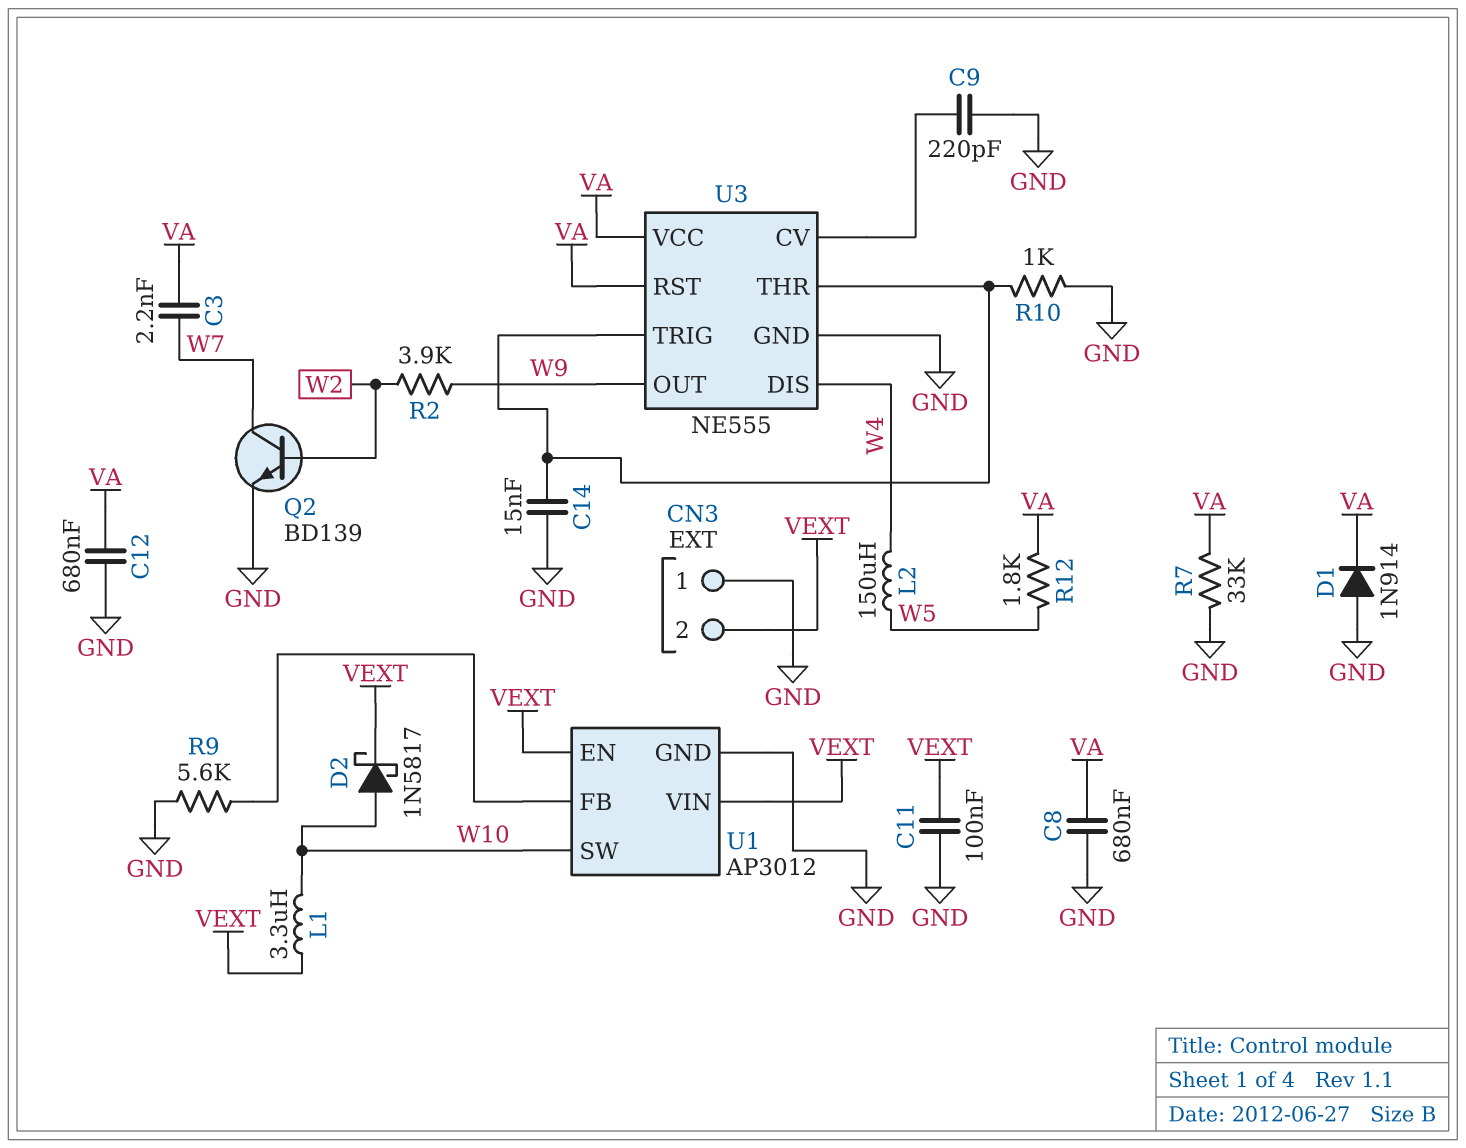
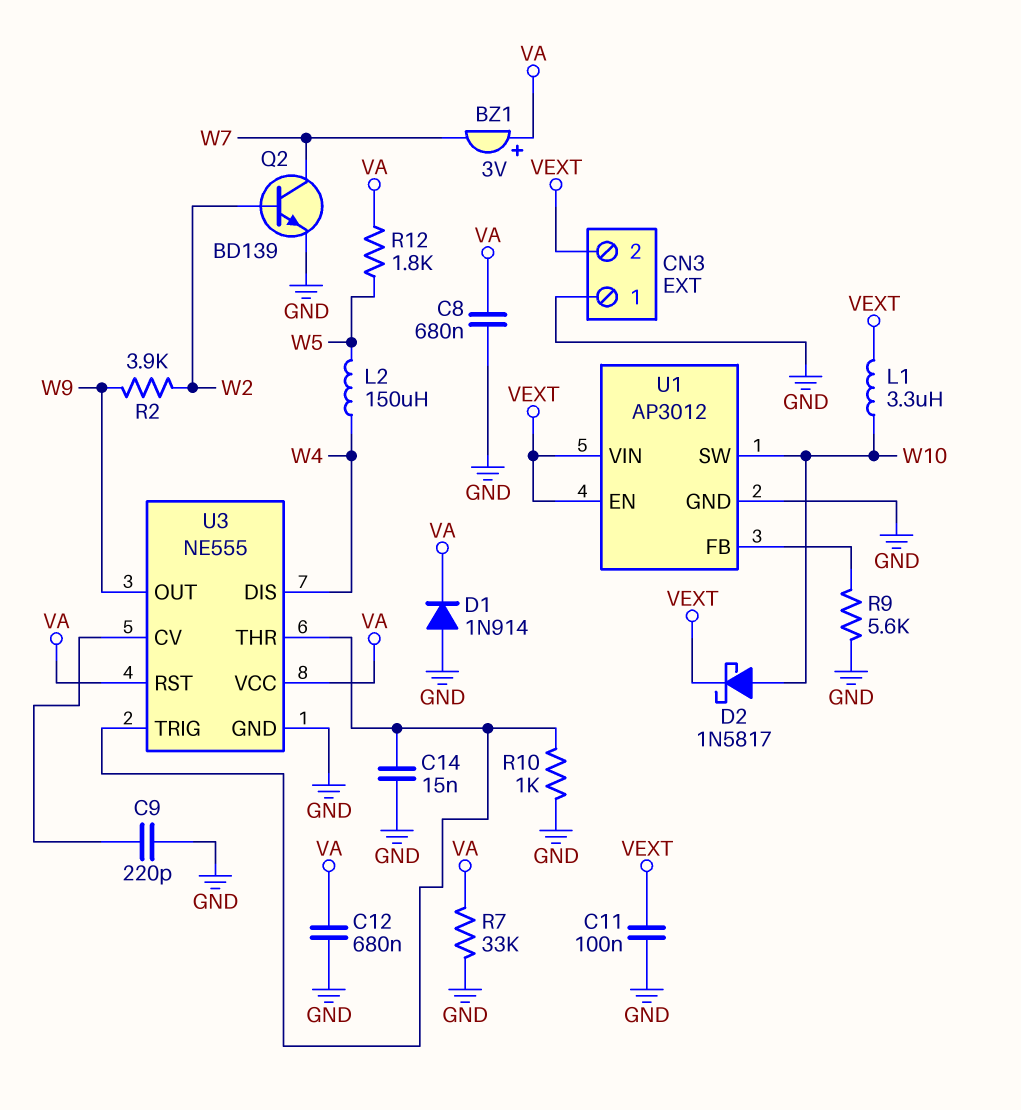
BZ1: none -> buzzer 3V (plus VA, minus W7)
C3: 2.2nF (VA, W7) -> none

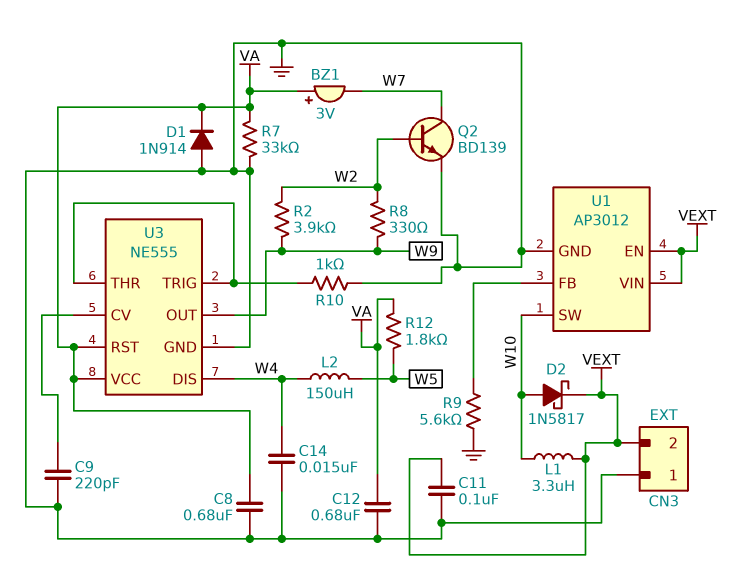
C14: 15nF (GND, U3/THR) -> 15nF (GND, W4)
R8: none -> 330 (W2, W9)

